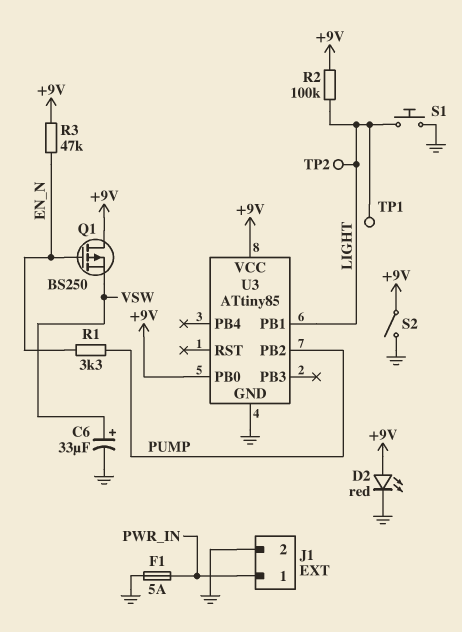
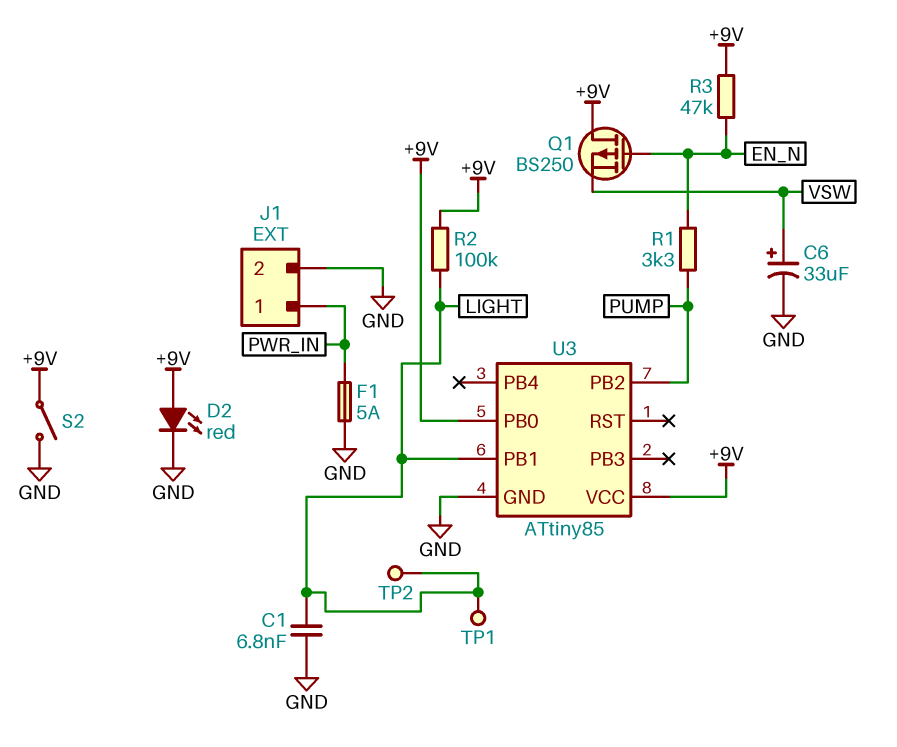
C1: none -> 6.8nF (GND, LIGHT)
S1: button (GND, LIGHT) -> none

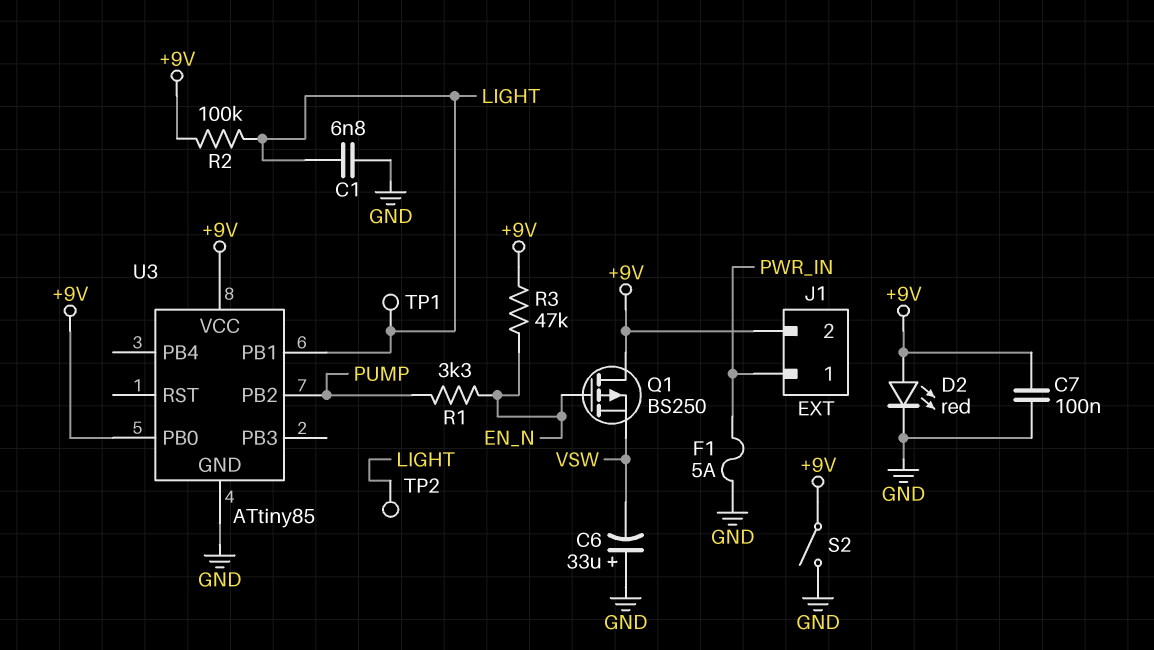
C6: 33uF (plus VSW, minus GND) -> 33uF (plus GND, minus VSW)
C7: none -> 100nF (+9V, GND)
J1 pin 2: GND -> +9V

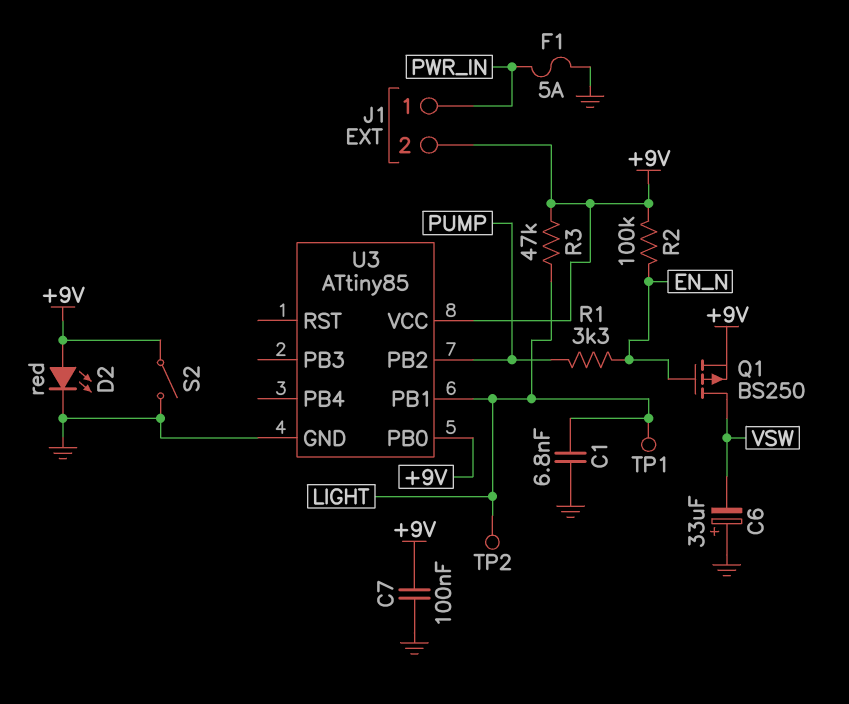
Q1: PMOS BS250 (G EN_N, D +9V, S VSW) -> PMOS BS250 (G EN_N, D VSW, S +9V)
R2: 100k (+9V, LIGHT) -> 100k (+9V, EN_N)
R3: 47k (+9V, EN_N) -> 47k (+9V, LIGHT)

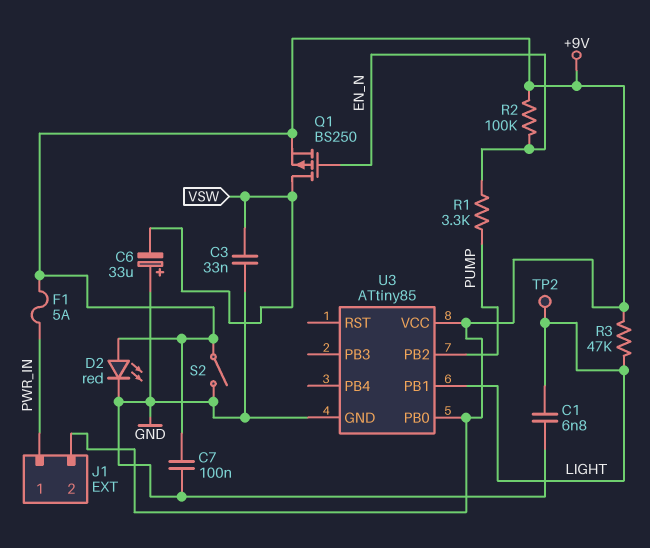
C3: none -> 33nF (GND, VSW)
F1: 5A (GND, PWR_IN) -> 5A (+9V, PWR_IN)
TP1: test point (LIGHT) -> none

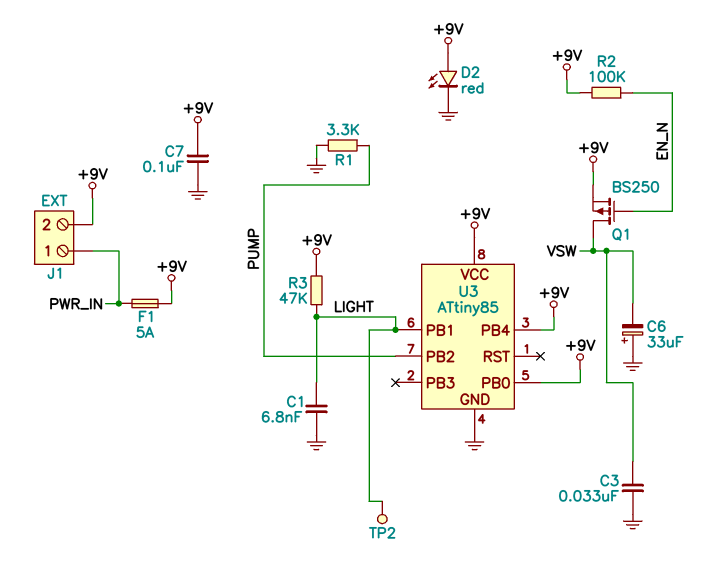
R1: 3.3k (EN_N, PUMP) -> 3.3k (GND, PUMP)
S2: switch (+9V, GND) -> none
U3 pin PB4: none -> +9V

